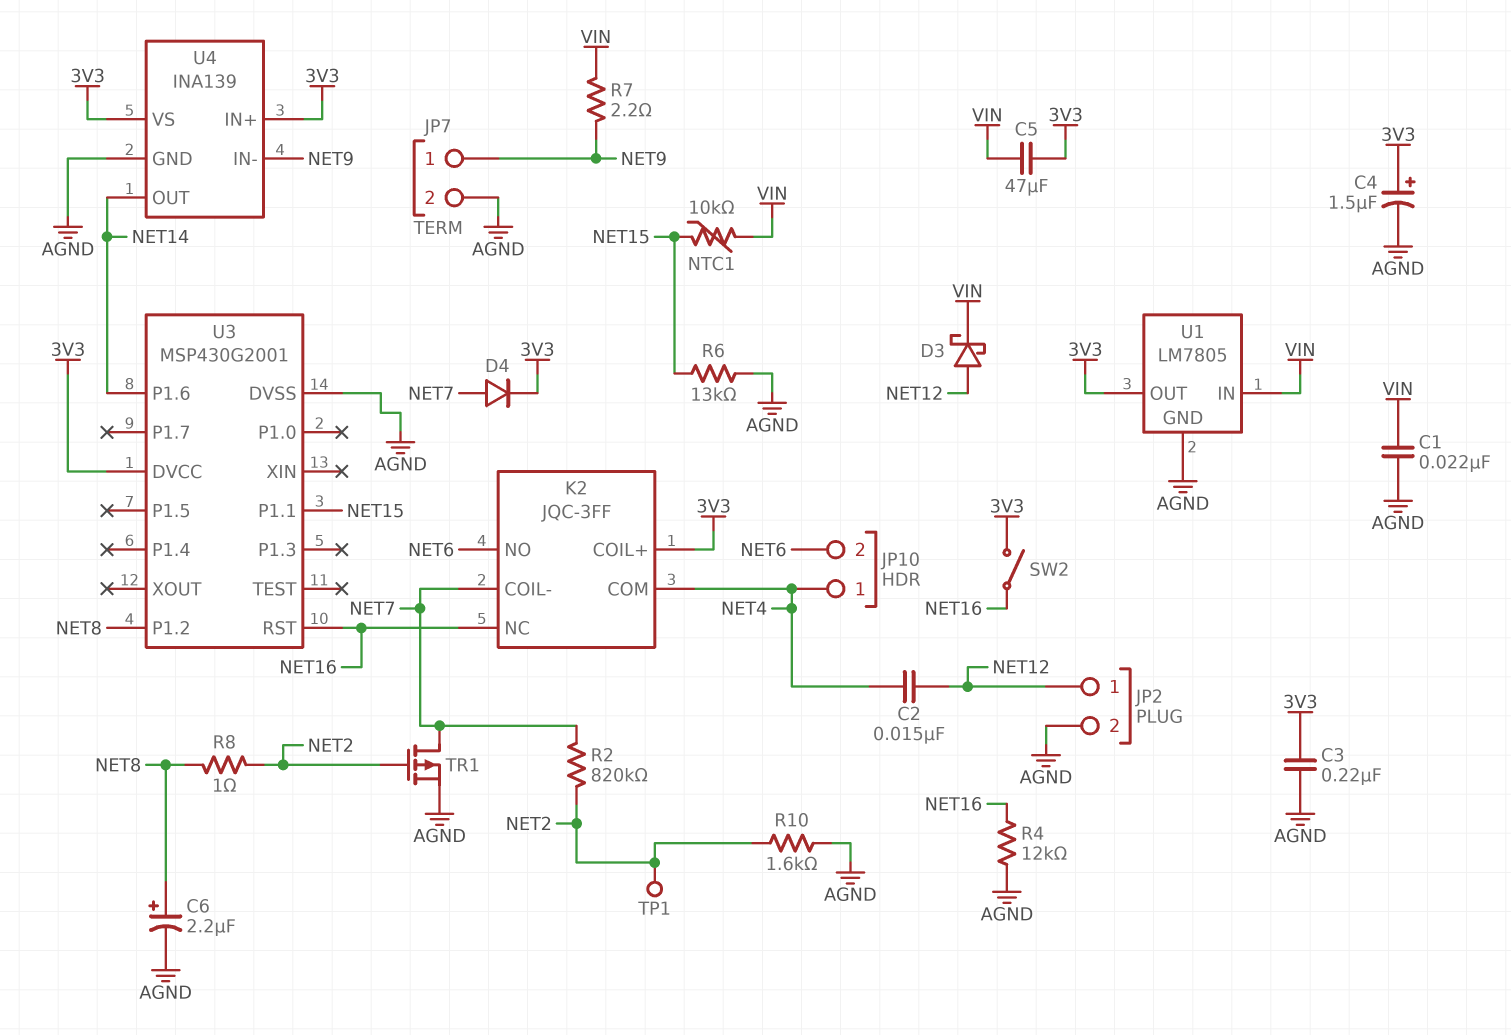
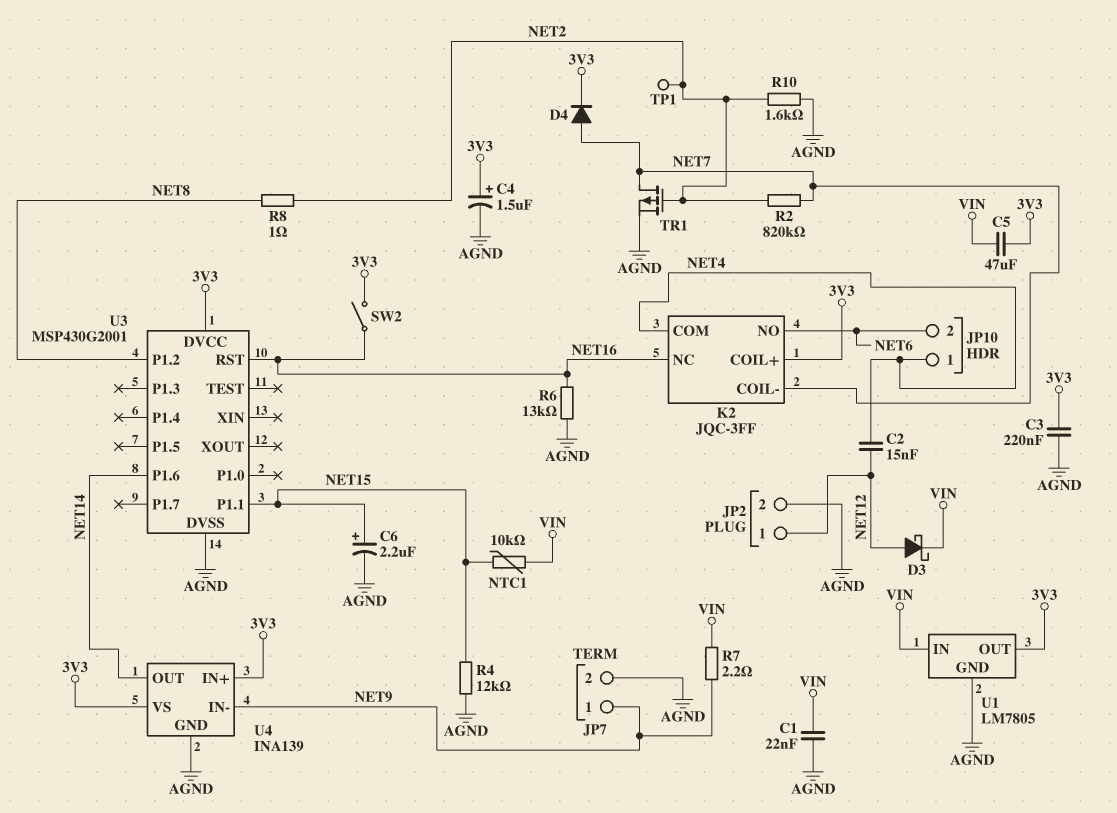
C6: 2.2uF (plus NET8, minus AGND) -> 2.2uF (plus NET15, minus AGND)
R4: 12k (AGND, NET16) -> 12k (AGND, NET15)
R6: 13k (AGND, NET15) -> 13k (AGND, NET16)

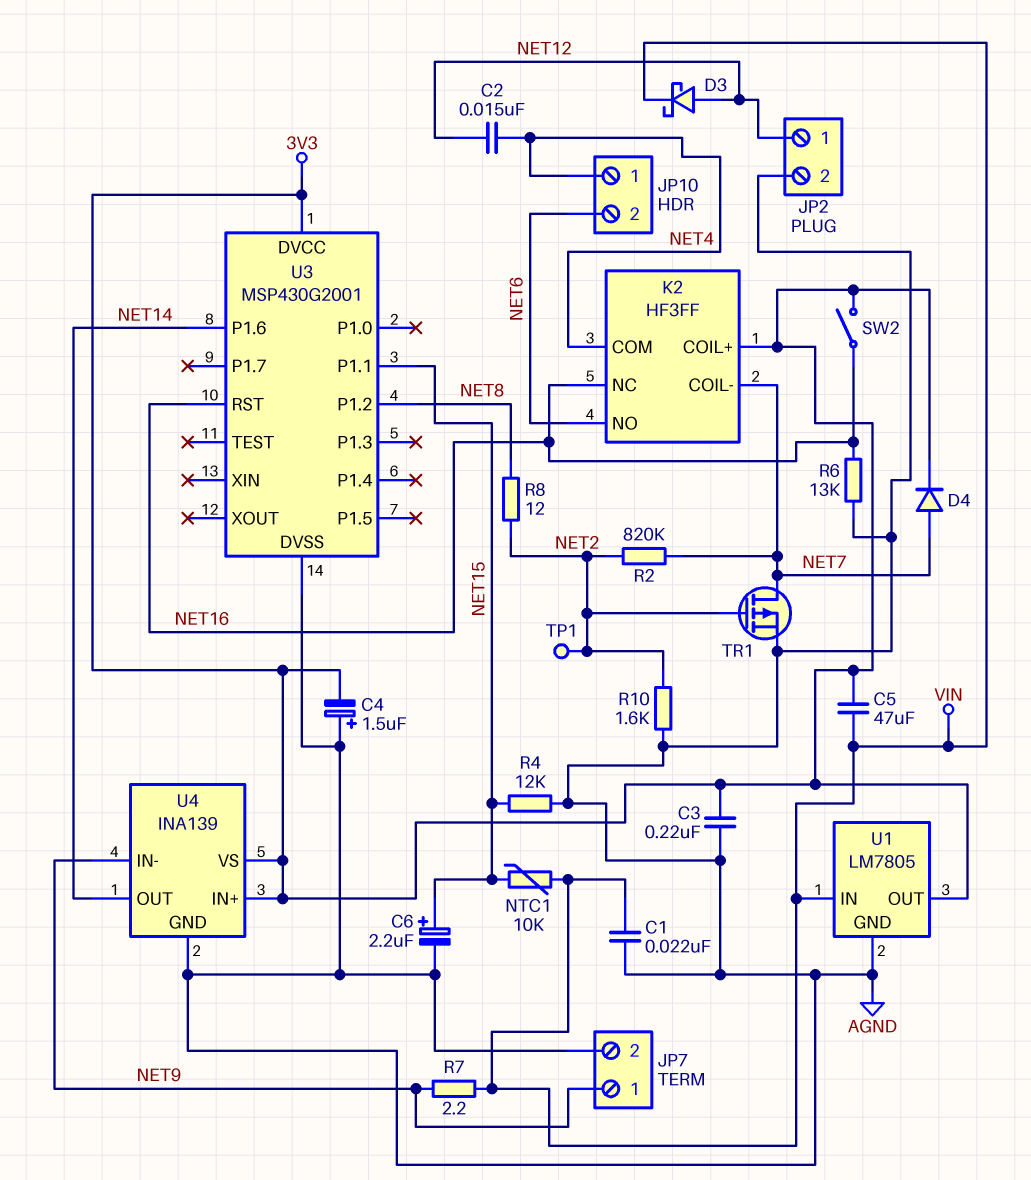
C4: 1.5uF (plus 3V3, minus AGND) -> 1.5uF (plus AGND, minus 3V3)
K2: JQC-3FF -> HF3FF
R8: 1 (NET2, NET8) -> 12 (NET2, NET8)

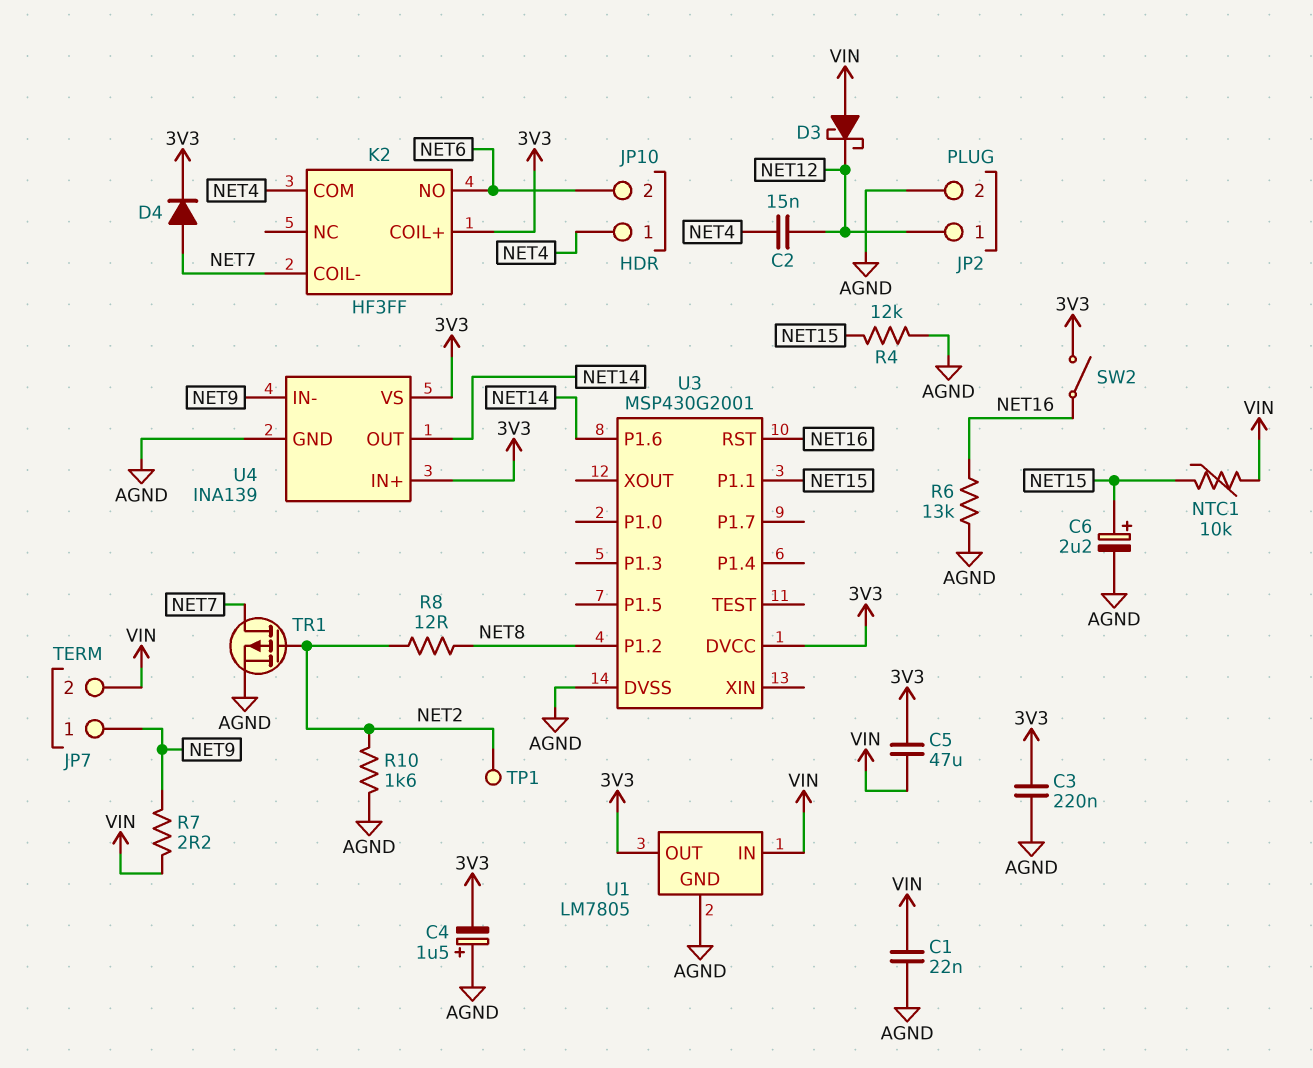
D3: schottky (A NET12, K VIN) -> schottky (A VIN, K NET12)
JP7 pin 2: AGND -> VIN
K2 pin NC: NET16 -> none
R2: 820k (NET2, NET7) -> none

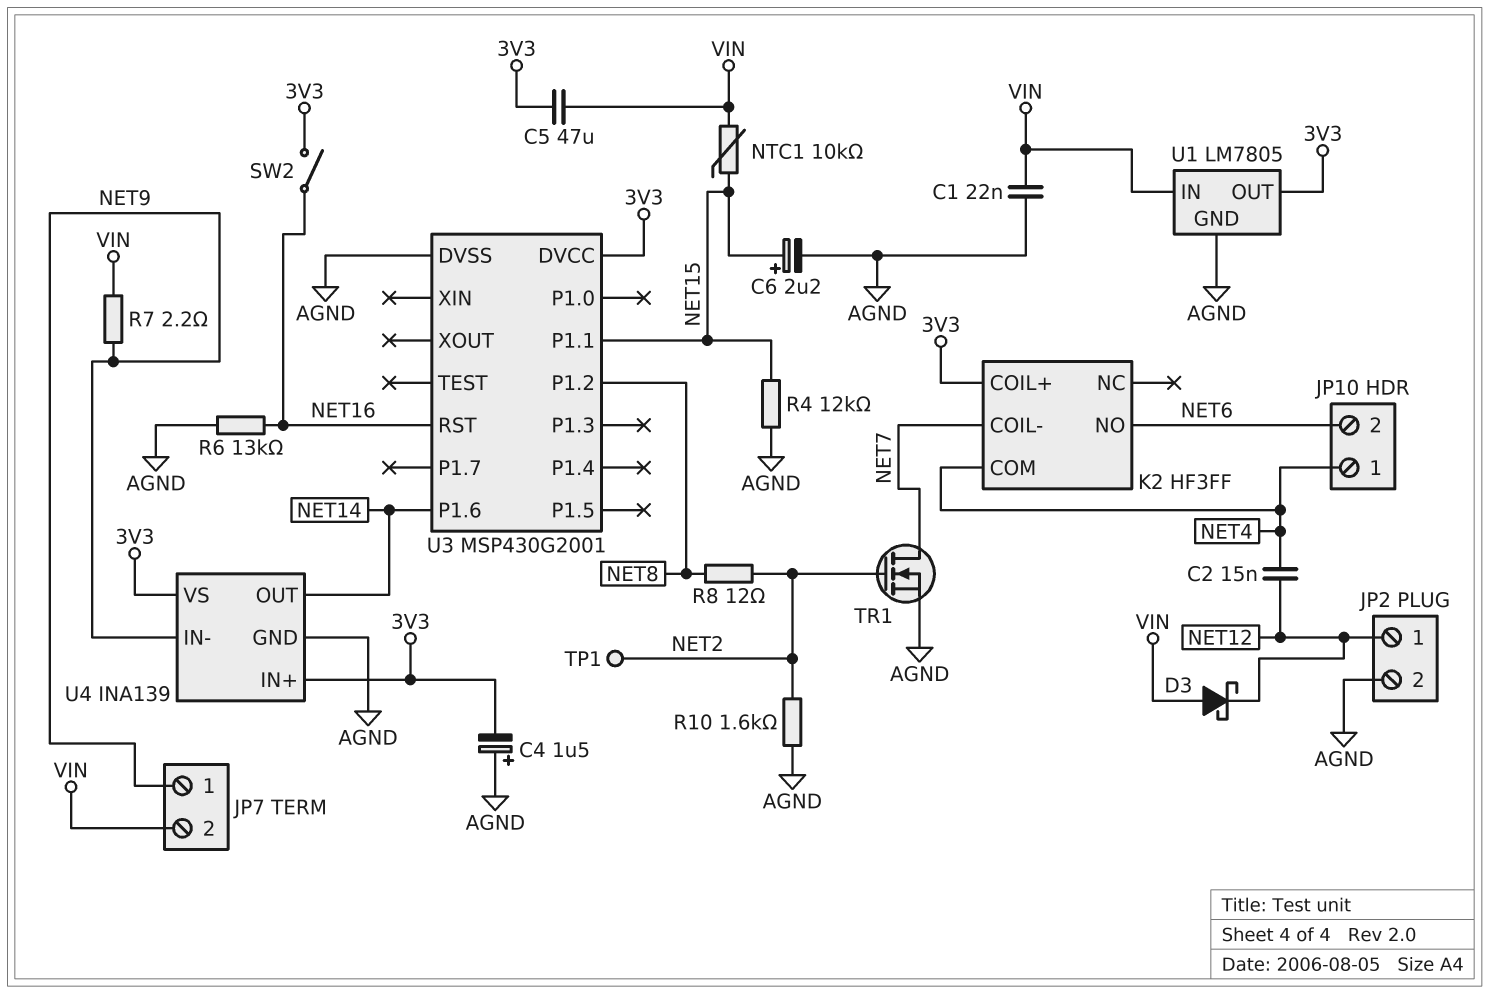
C3: 220nF (3V3, AGND) -> none
D4: diode (A NET7, K 3V3) -> none
TR1: PMOS (G NET2, D NET7, S AGND) -> NMOS (G NET2, D NET7, S AGND)

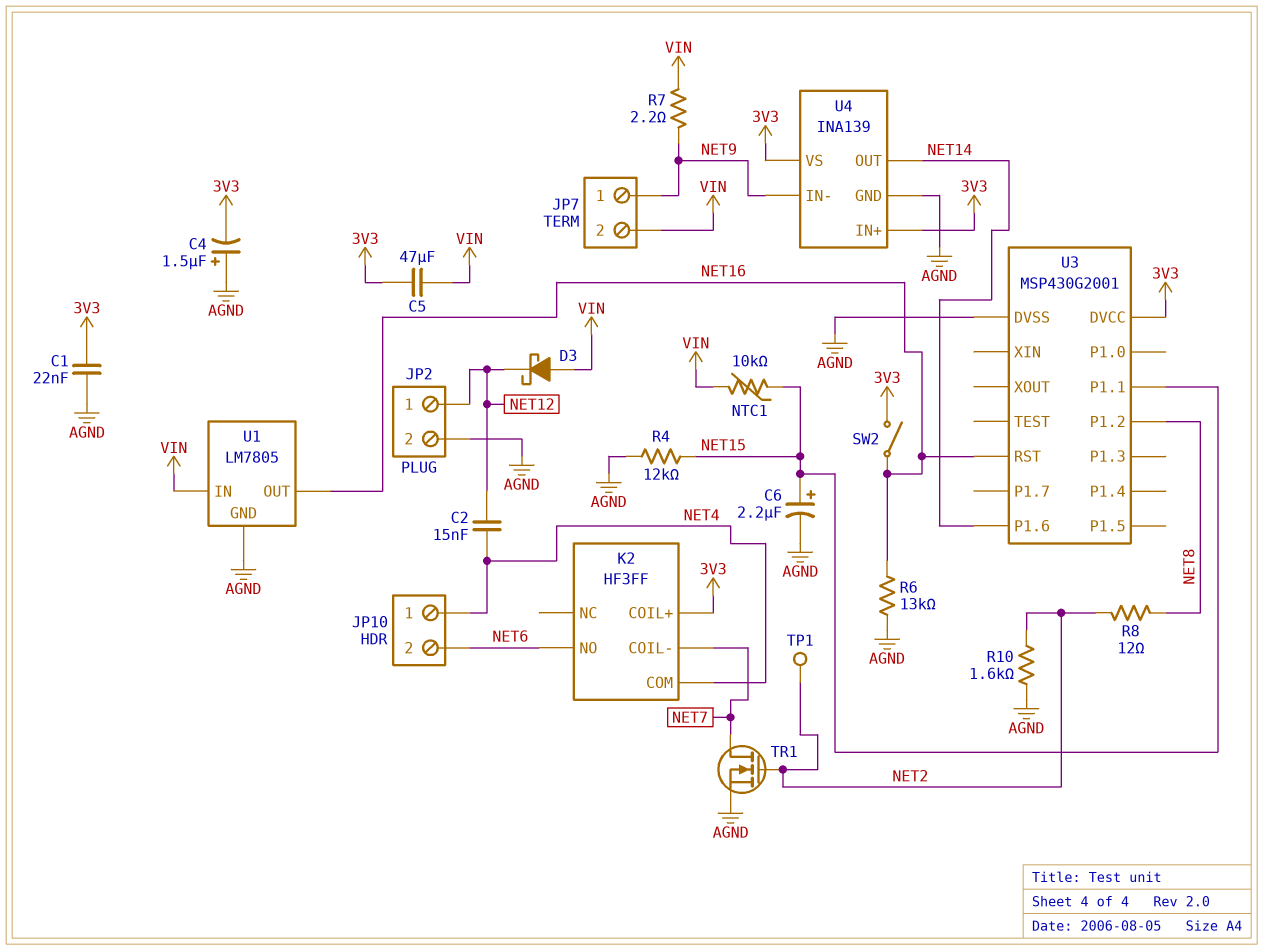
C1: 22nF (AGND, VIN) -> 22nF (3V3, AGND)
U1 pin OUT: 3V3 -> NET16

